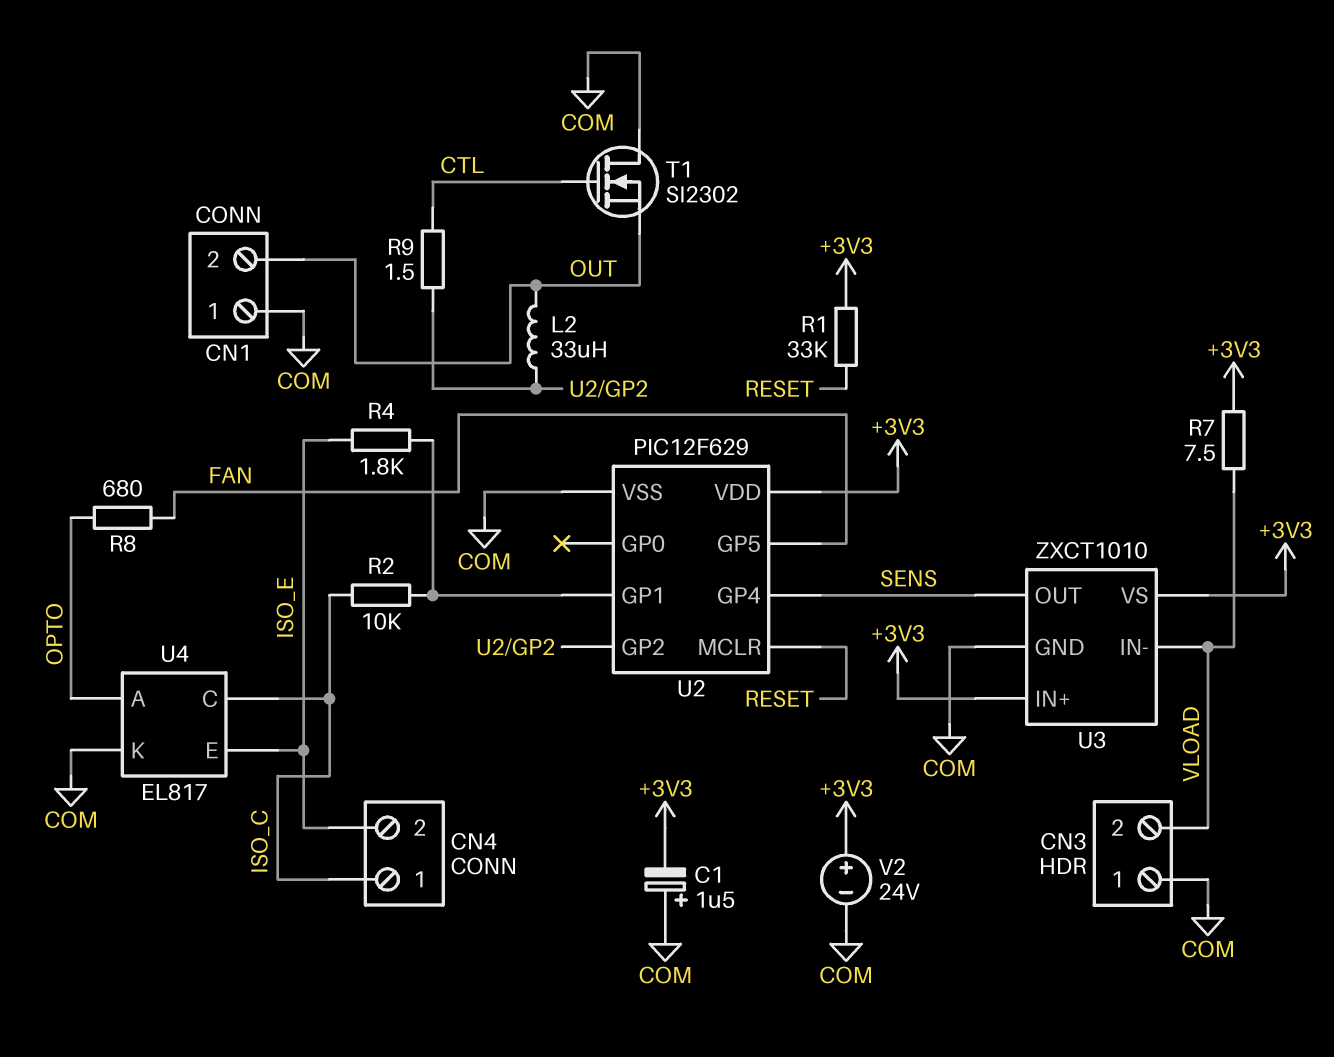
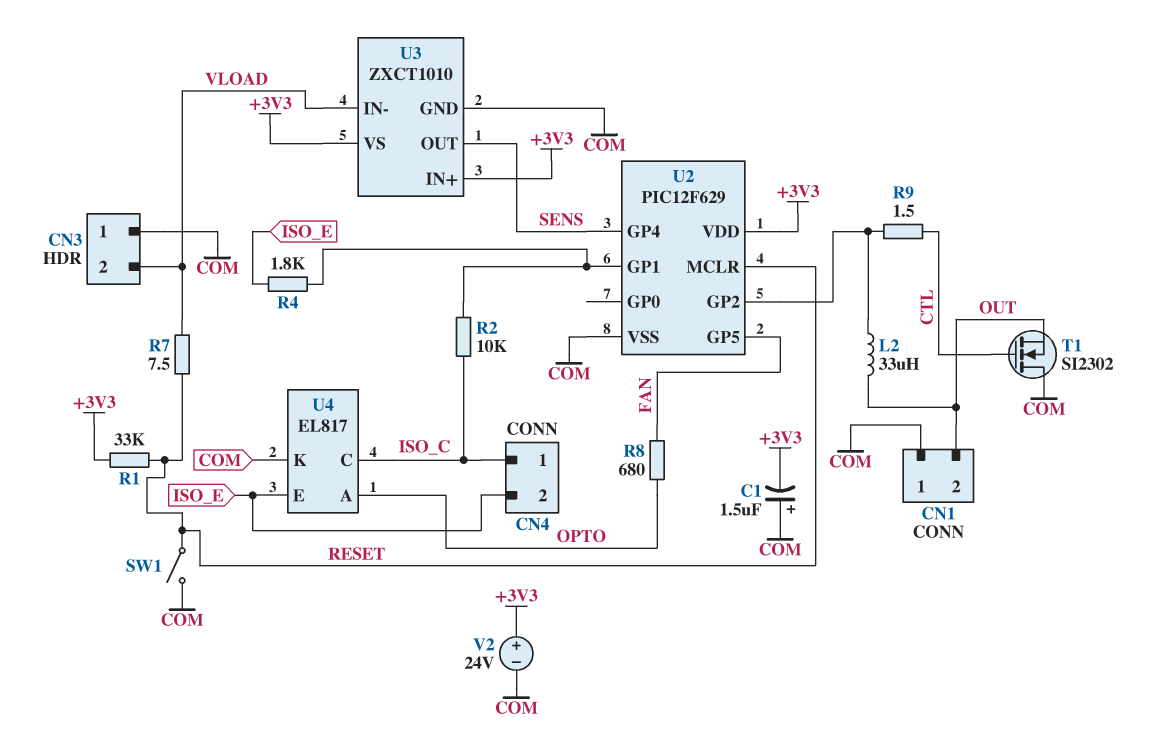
R7: 7.5 (+3V3, VLOAD) -> 7.5 (RESET, VLOAD)
SW1: none -> switch (COM, RESET)

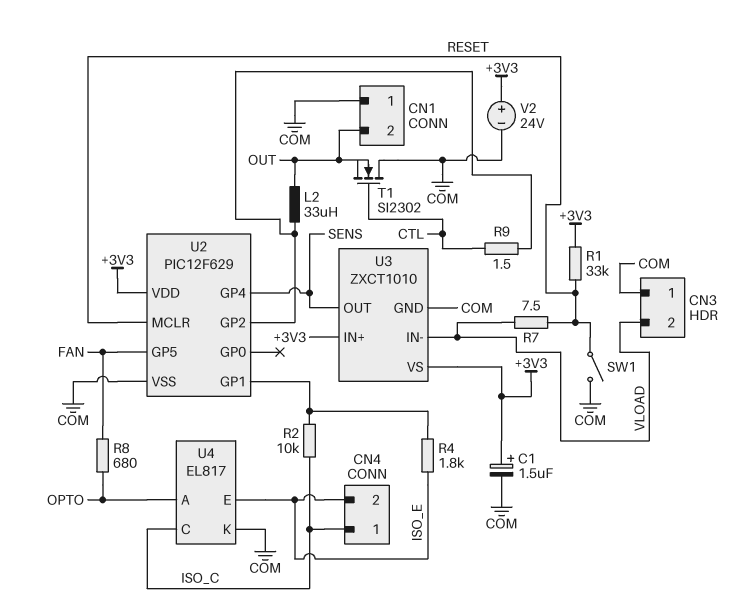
C1: 1.5uF (plus COM, minus +3V3) -> 1.5uF (plus +3V3, minus COM)

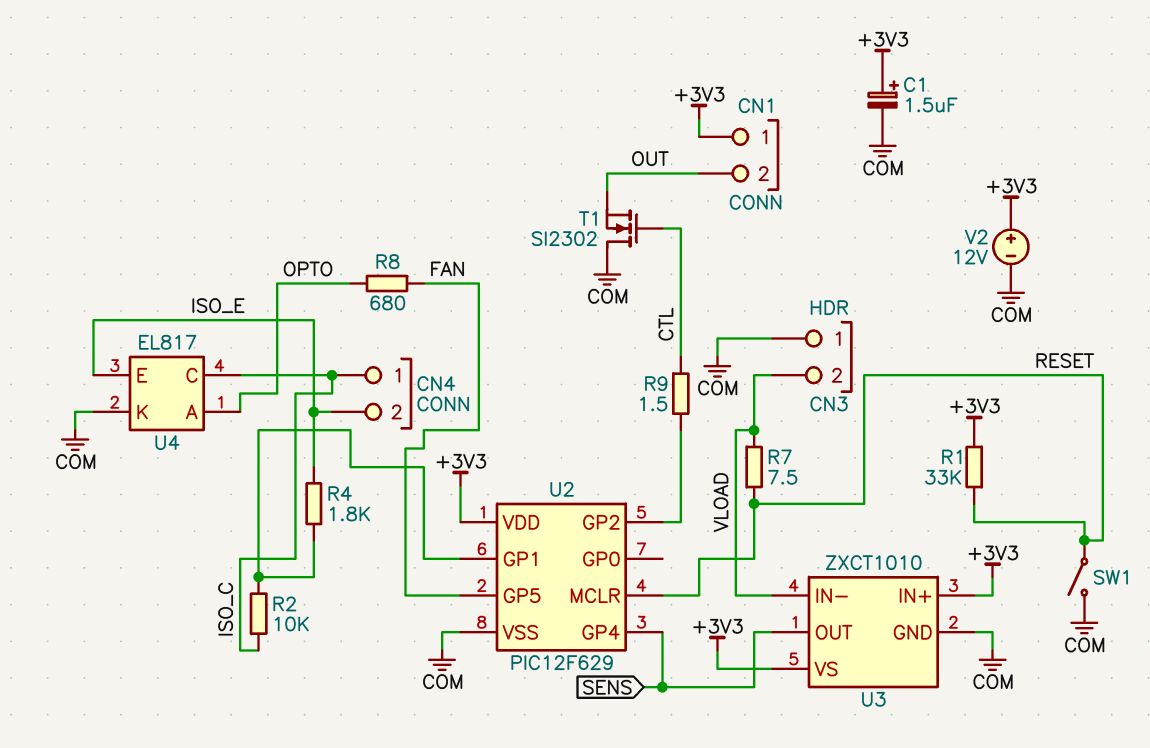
CN1 pin 1: COM -> +3V3
L2: 33uH (OUT, U2/GP2) -> none
V2: 24V (plus +3V3, minus COM) -> 12V (plus +3V3, minus COM)

